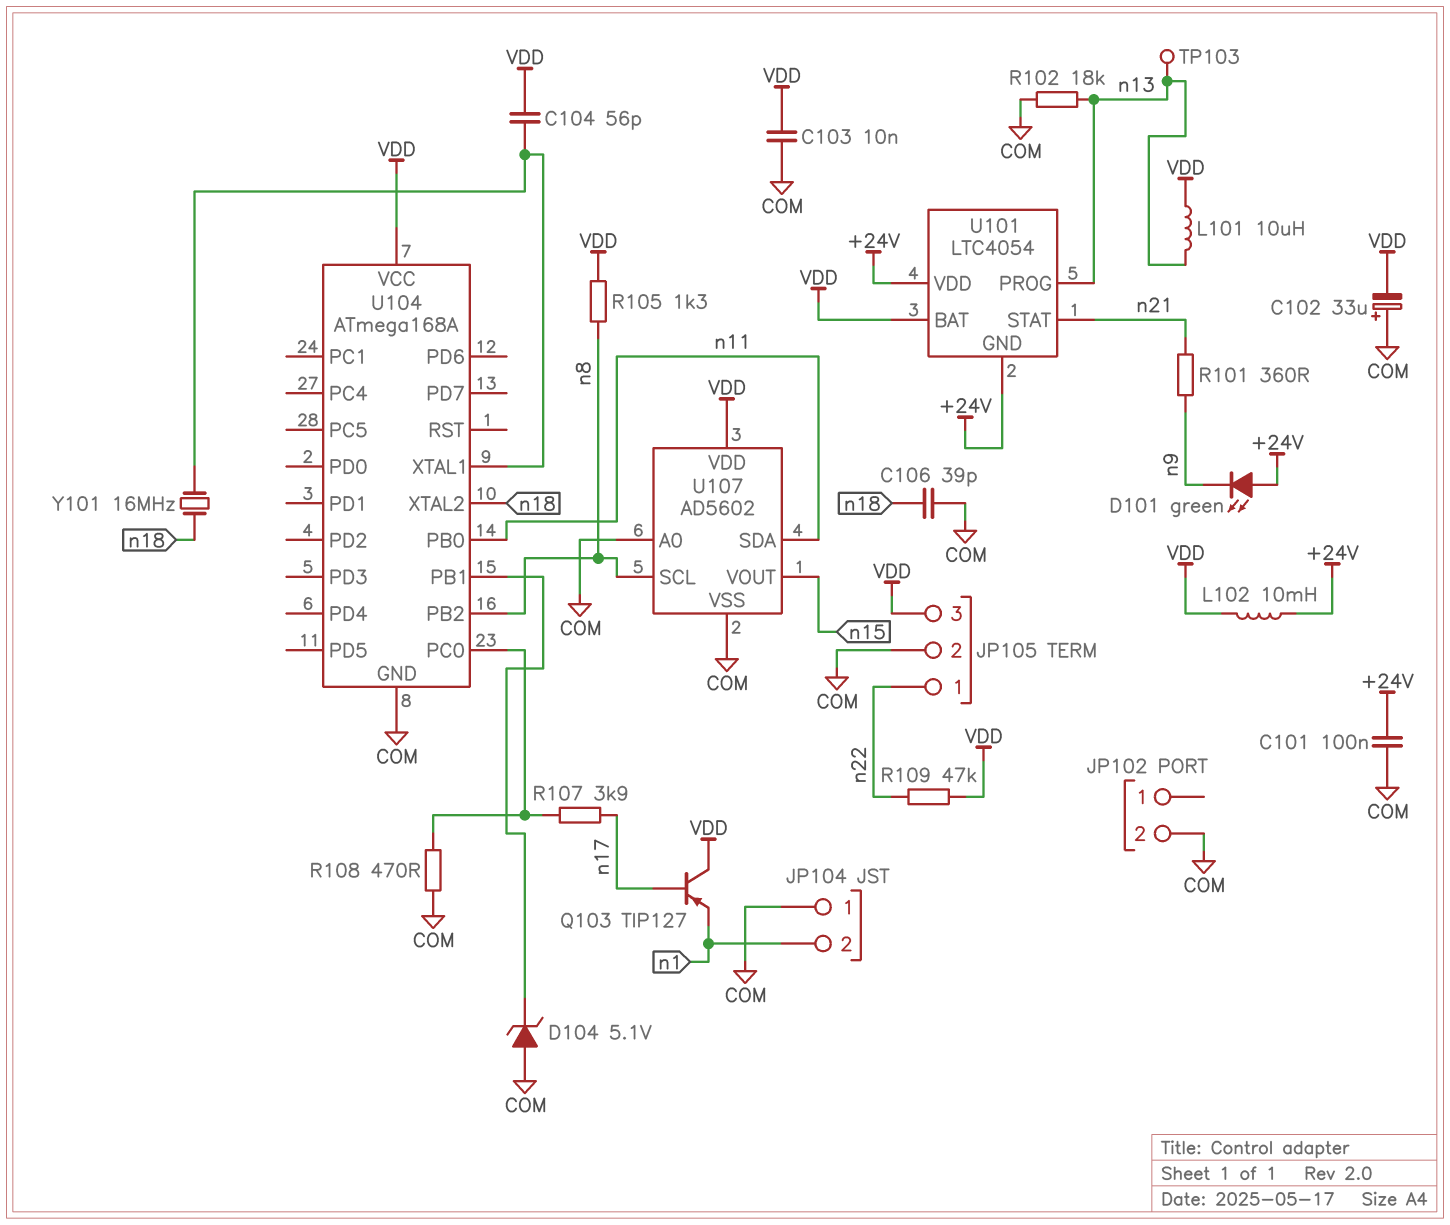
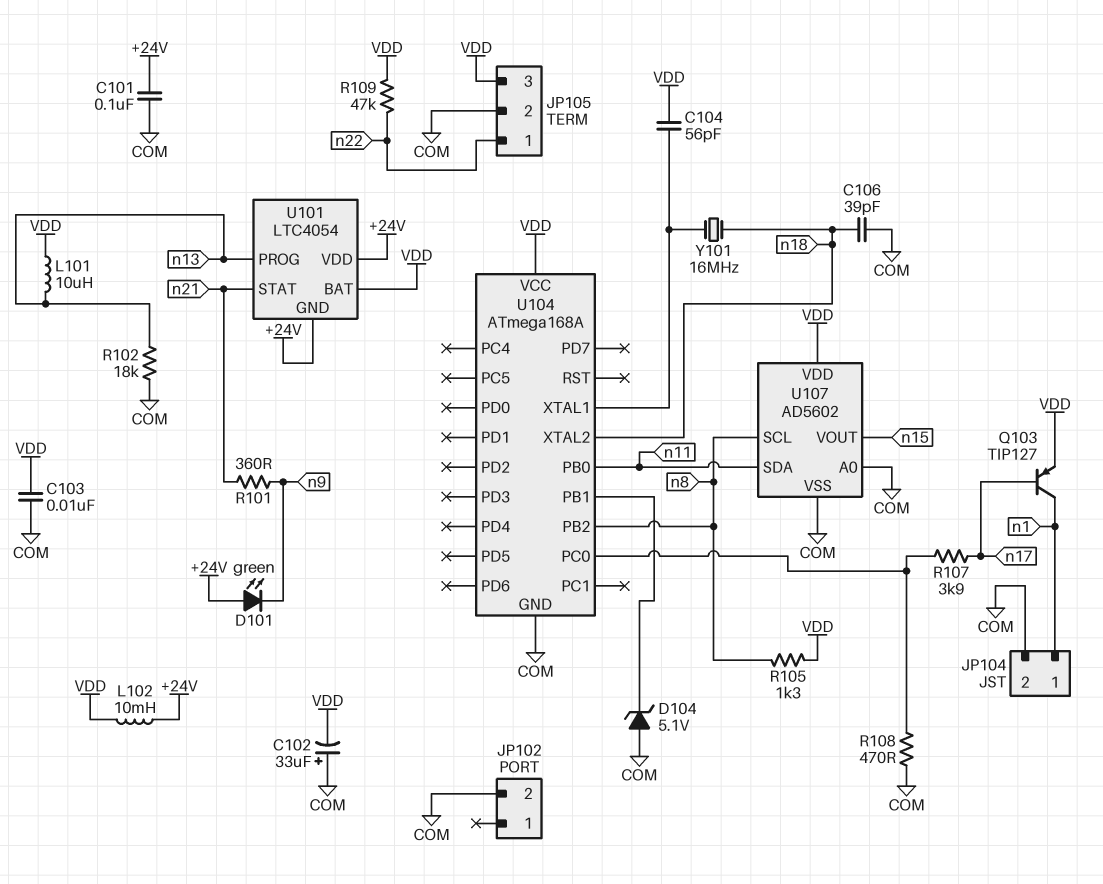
JP104 pin 1: COM -> n1
JP104 pin 2: n1 -> COM
Q103: PNP TIP127 (B n17, C VDD, E n1) -> PNP TIP127 (B n17, C n1, E VDD)
TP103: test point (n13) -> none

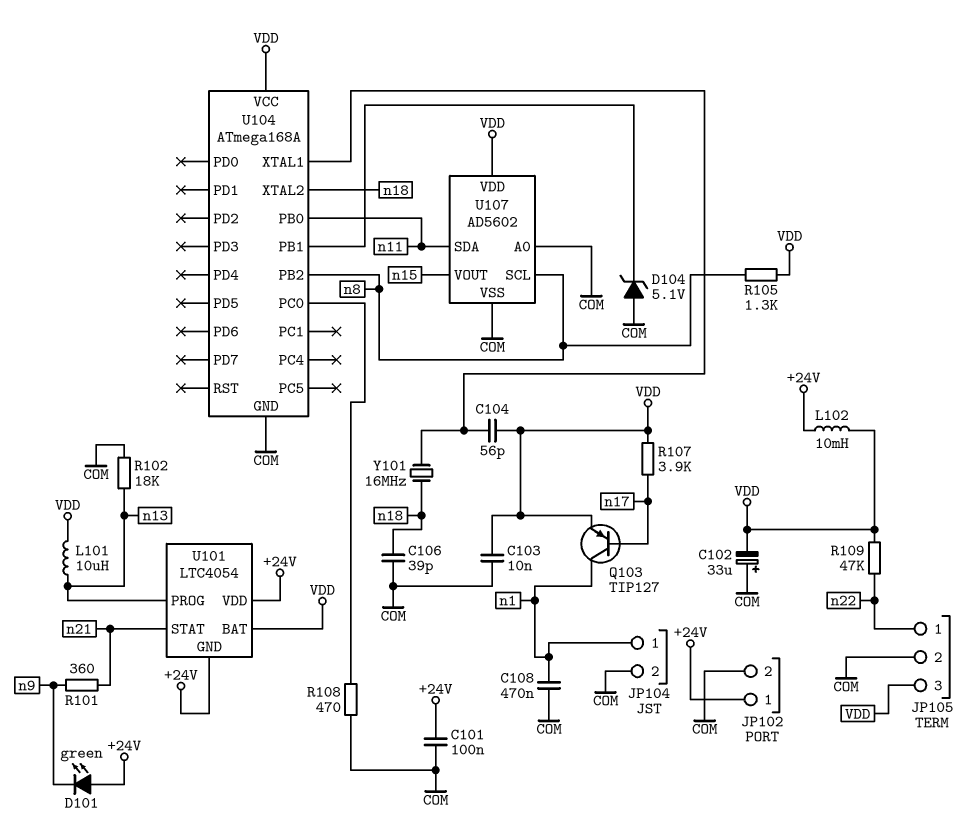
C108: none -> 470nF (COM, n1)
JP102 pin 1: none -> +24V
R107: 3.9k (U104/PC0, n17) -> 3.9k (VDD, n17)

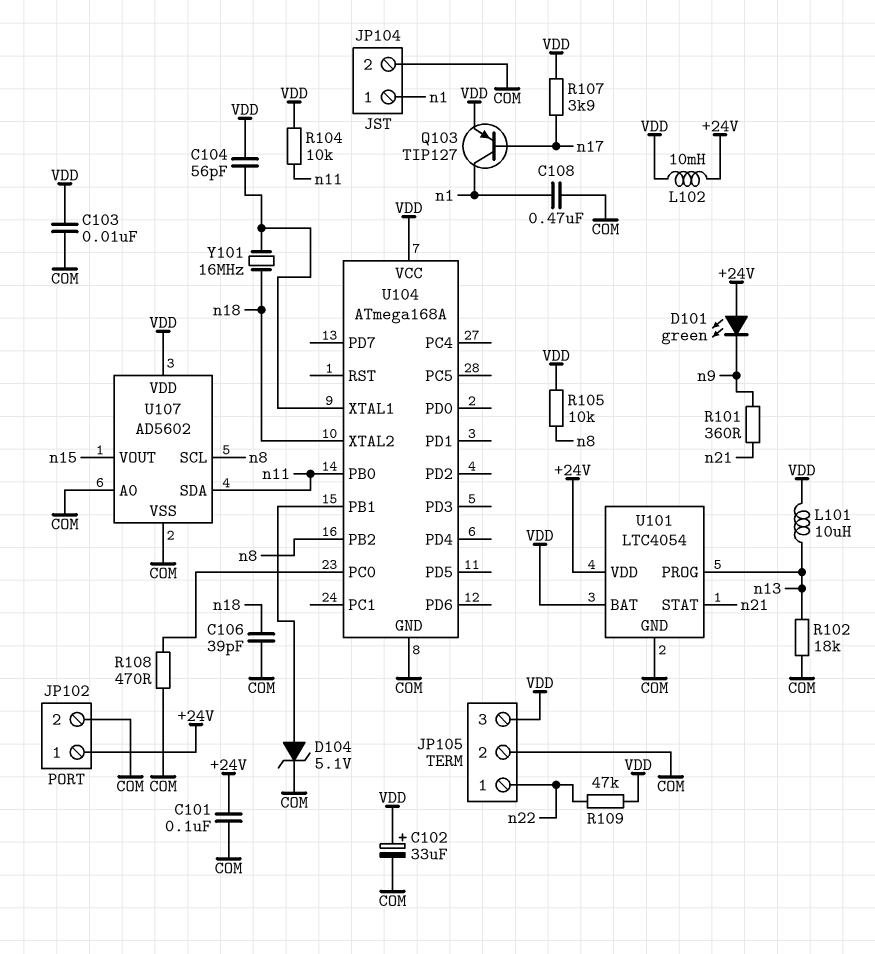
C102: 33uF (plus COM, minus VDD) -> 33uF (plus VDD, minus COM)
D104: zener 5.1V (A COM, K U104/PB1) -> zener 5.1V (A U104/PB1, K COM)
R104: none -> 10k (VDD, n11)
R105: 1.3k (VDD, n8) -> 10k (VDD, n8)
U101 pin GND: +24V -> COM

